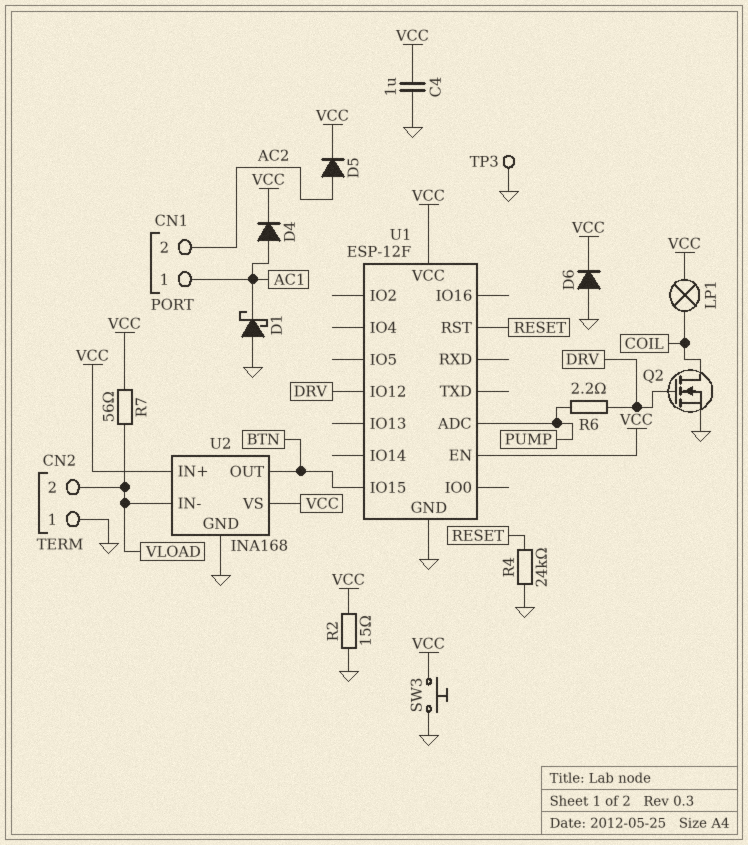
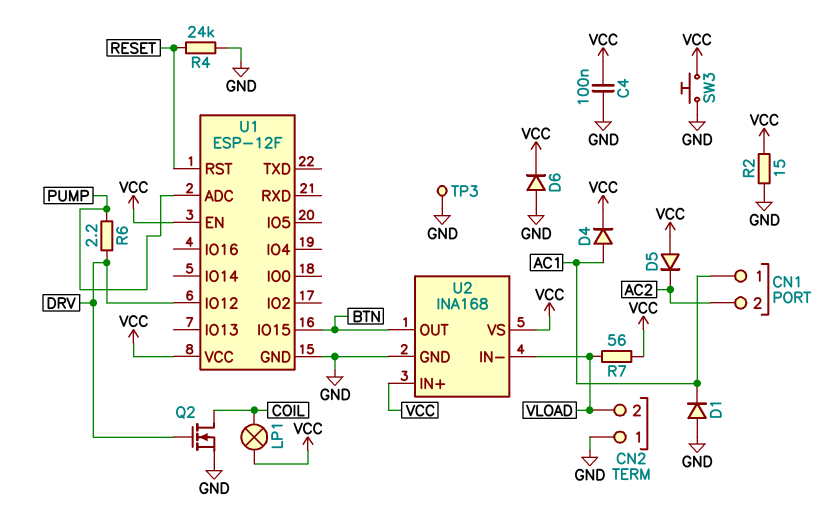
C4: 1uF (GND, VCC) -> 100nF (GND, VCC)
D1: schottky (A GND, K AC1) -> diode (A GND, K AC1)
D5: diode (A AC2, K VCC) -> diode (A VCC, K AC2)

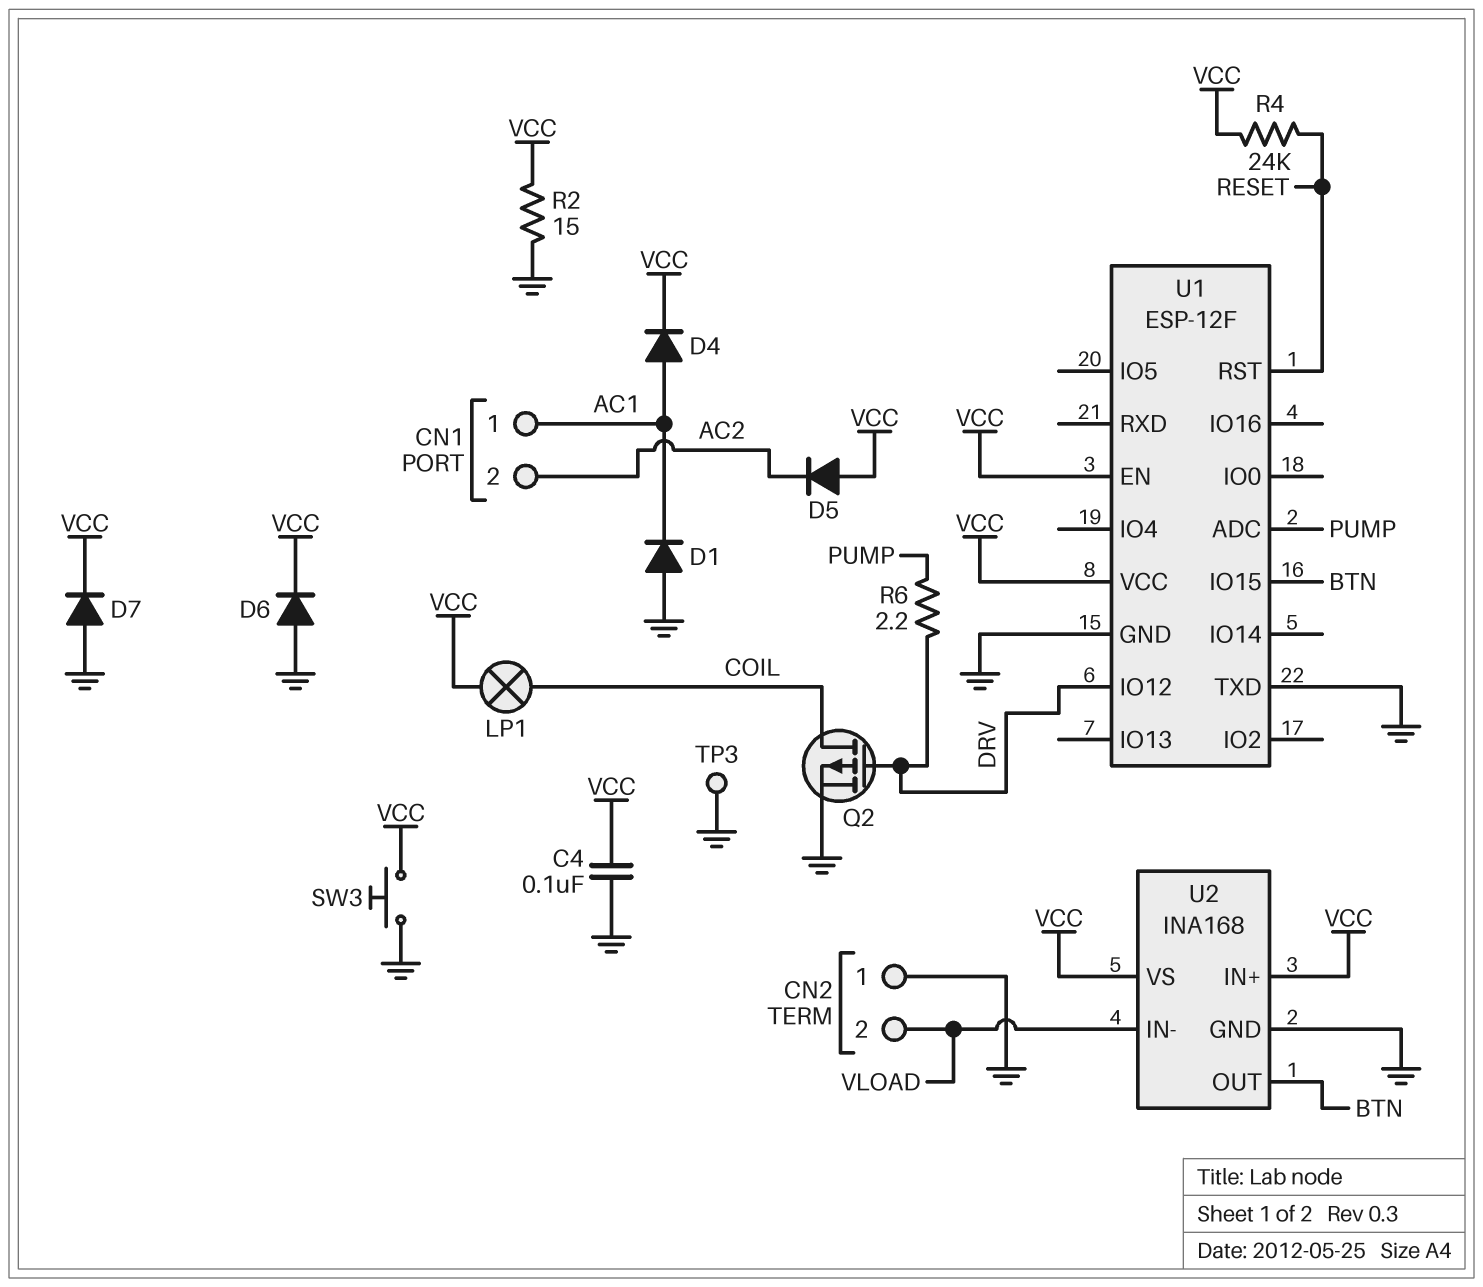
D7: none -> diode (A GND, K VCC)
Q2: NMOS (G DRV, D COIL, S GND) -> PMOS (G DRV, D COIL, S GND)
R4: 24k (GND, RESET) -> 24k (RESET, VCC)
R7: 56 (VCC, VLOAD) -> none
U1 pin TXD: none -> GND

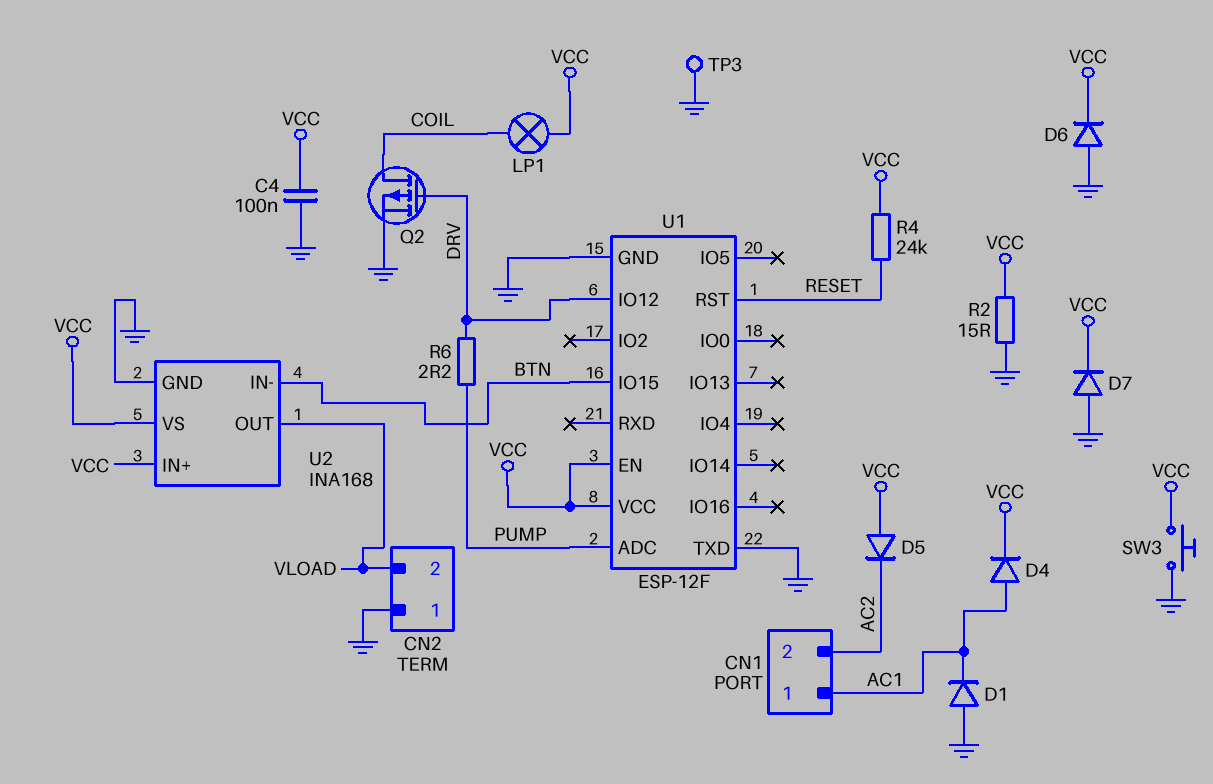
U2 pin IN-: VLOAD -> BTN
U2 pin OUT: BTN -> VLOAD

